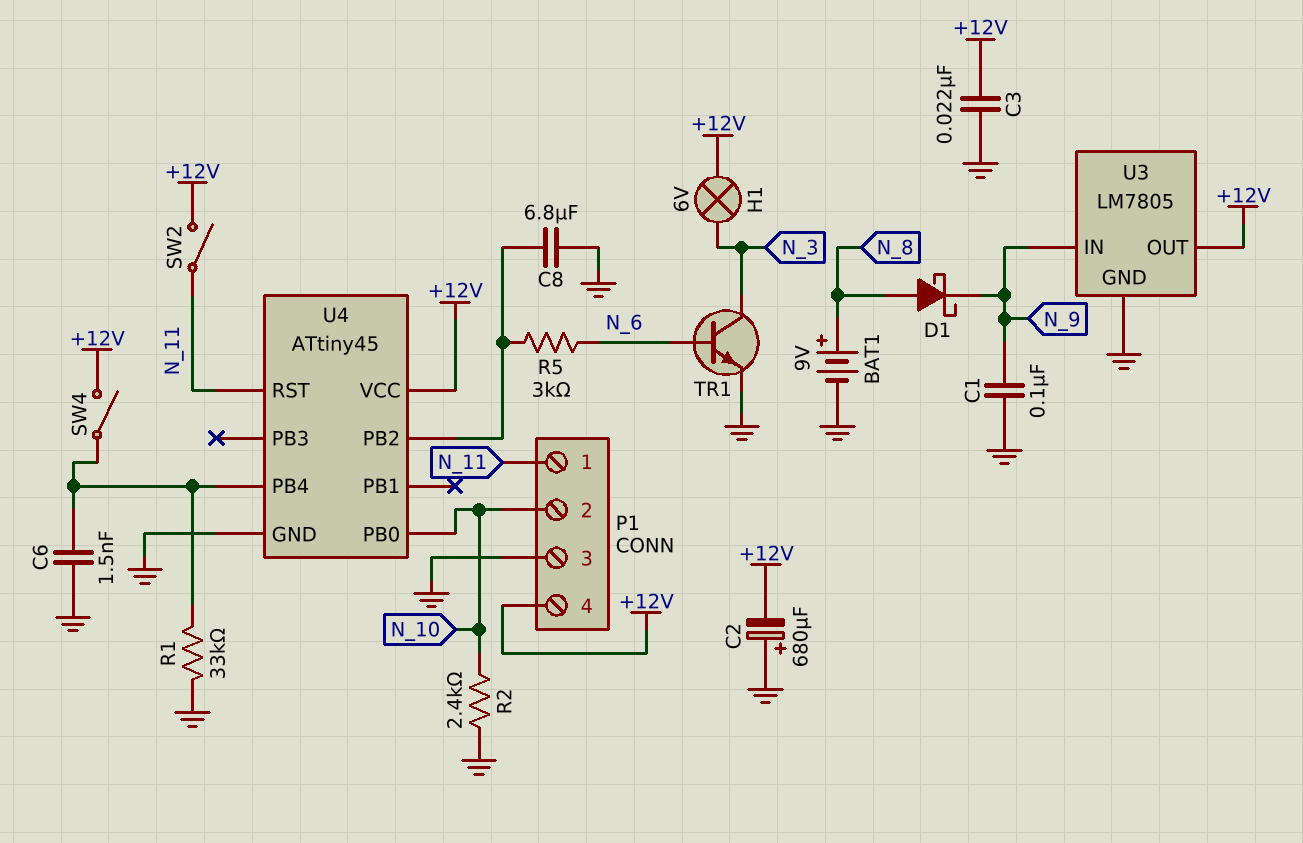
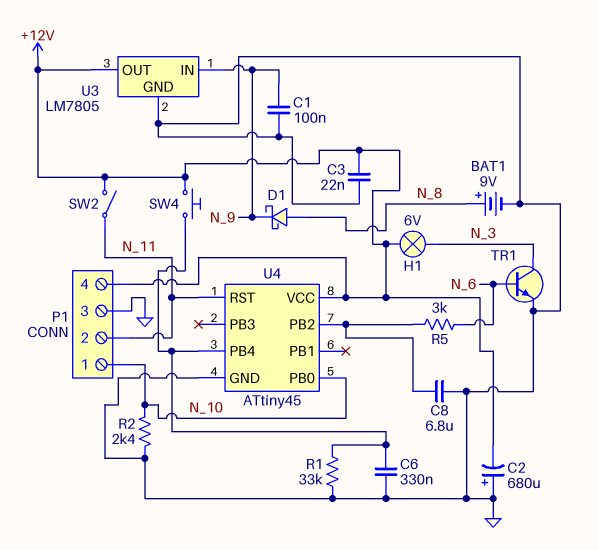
C6: 1.5nF (GND, U4/PB4) -> 330nF (GND, U4/PB4)
P1 pin 1: N_11 -> N_10
P1 pin 2: N_10 -> N_11
SW4: switch (+12V, U4/PB4) -> button (+12V, U4/PB4)

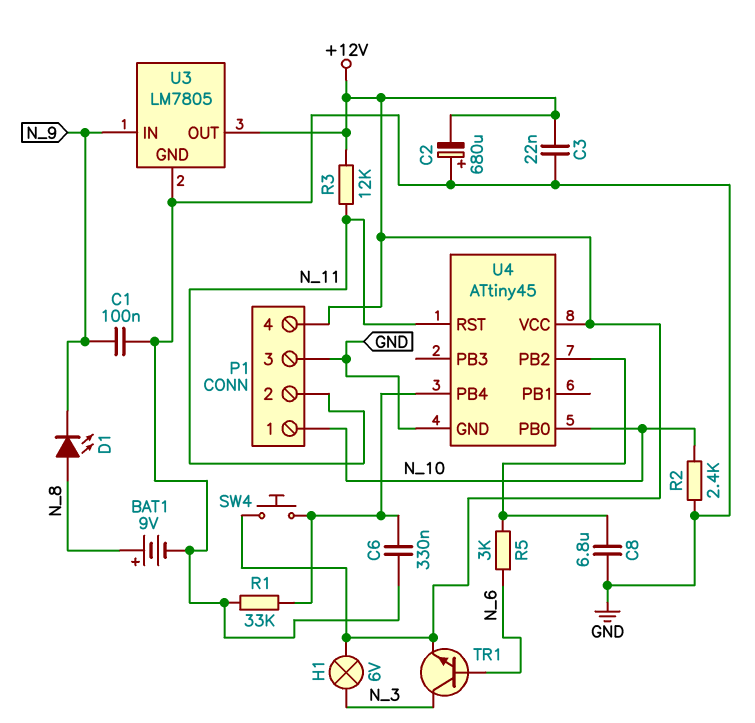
D1: schottky (A N_8, K N_9) -> LED (A N_8, K N_9)
R3: none -> 12k (+12V, N_11)
SW2: switch (+12V, N_11) -> none
TR1: NPN (B N_6, C N_3, E GND) -> NPN (B N_6, C N_3, E +12V)

